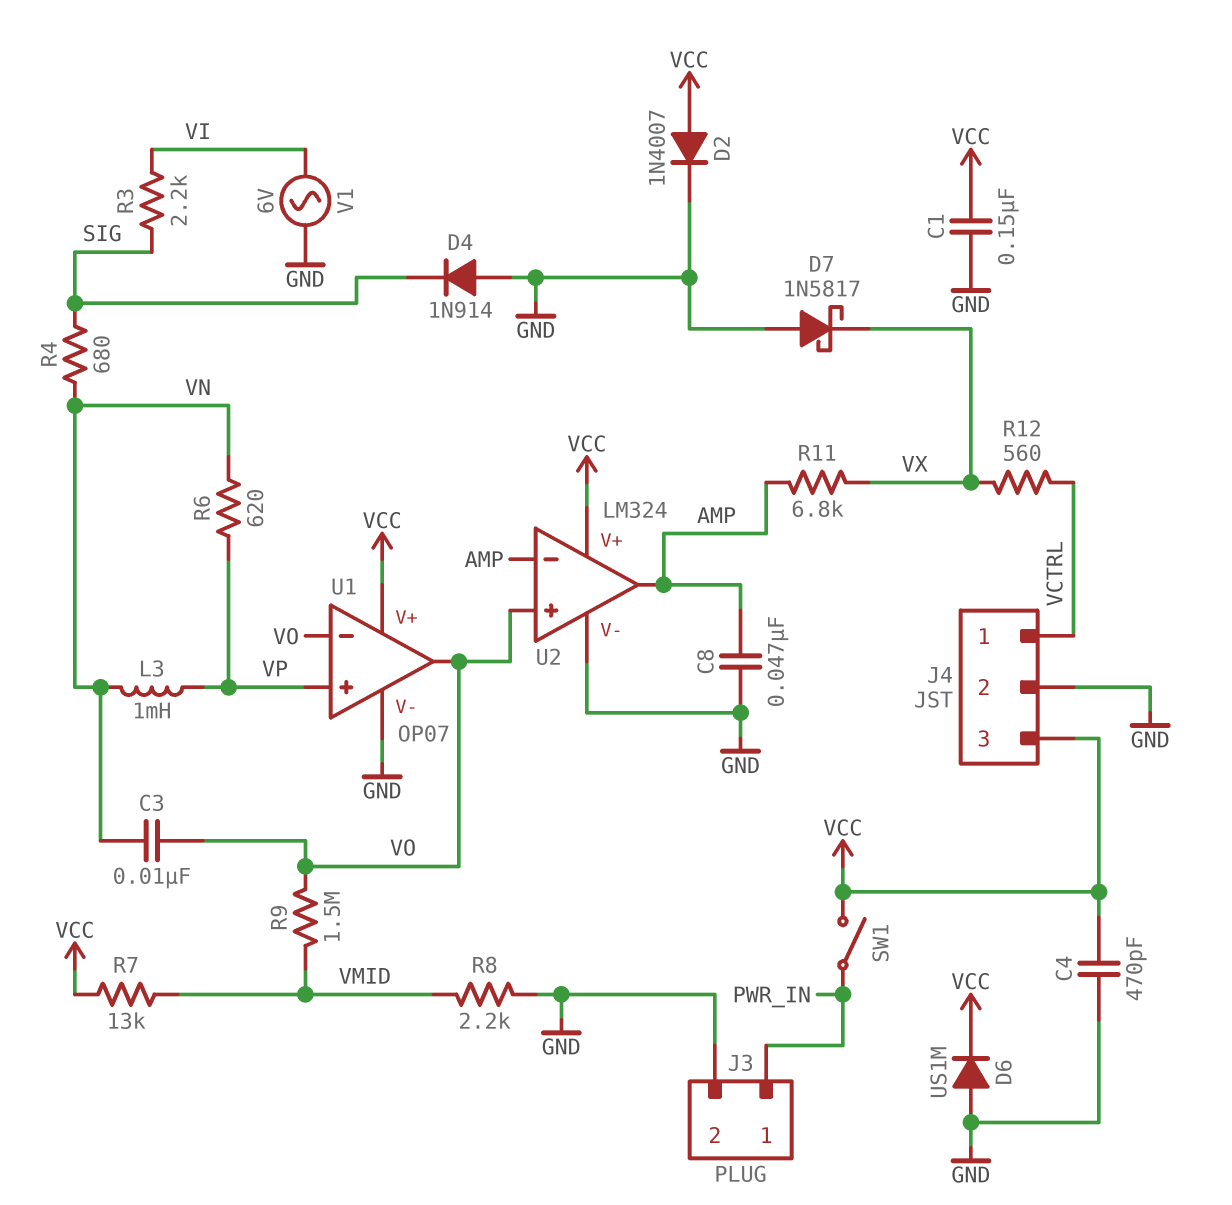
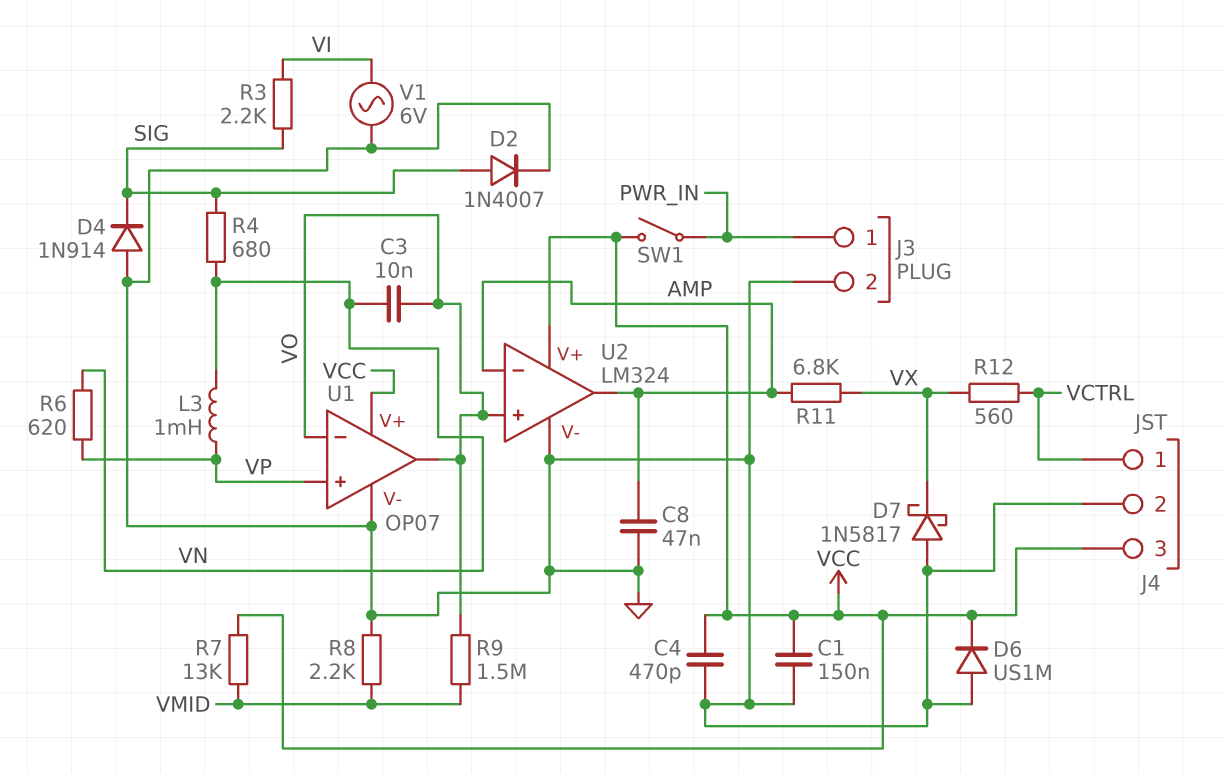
D2: diode 1N4007 (A VCC, K GND) -> diode 1N4007 (A SIG, K GND)

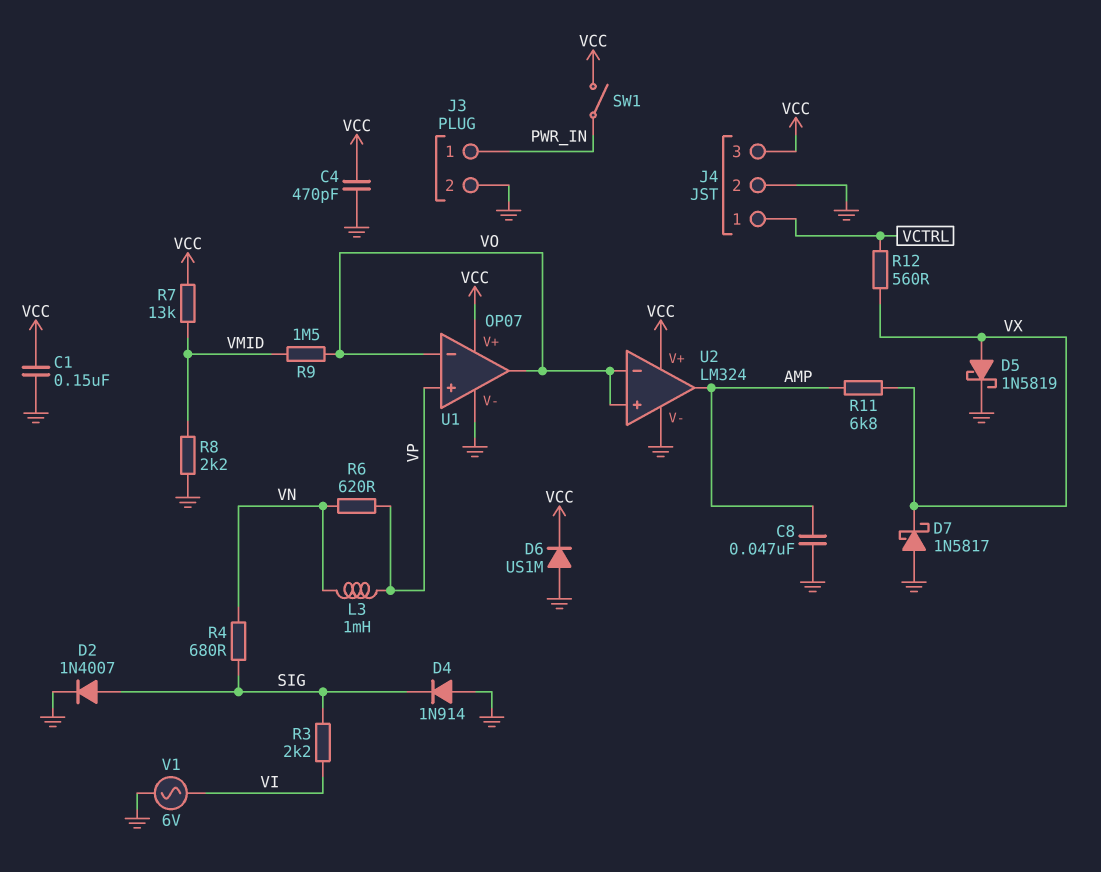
C3: 10nF (VN, VO) -> none
D5: none -> schottky 1N5819 (A VX, K GND)
U2 pin in-: AMP -> VO

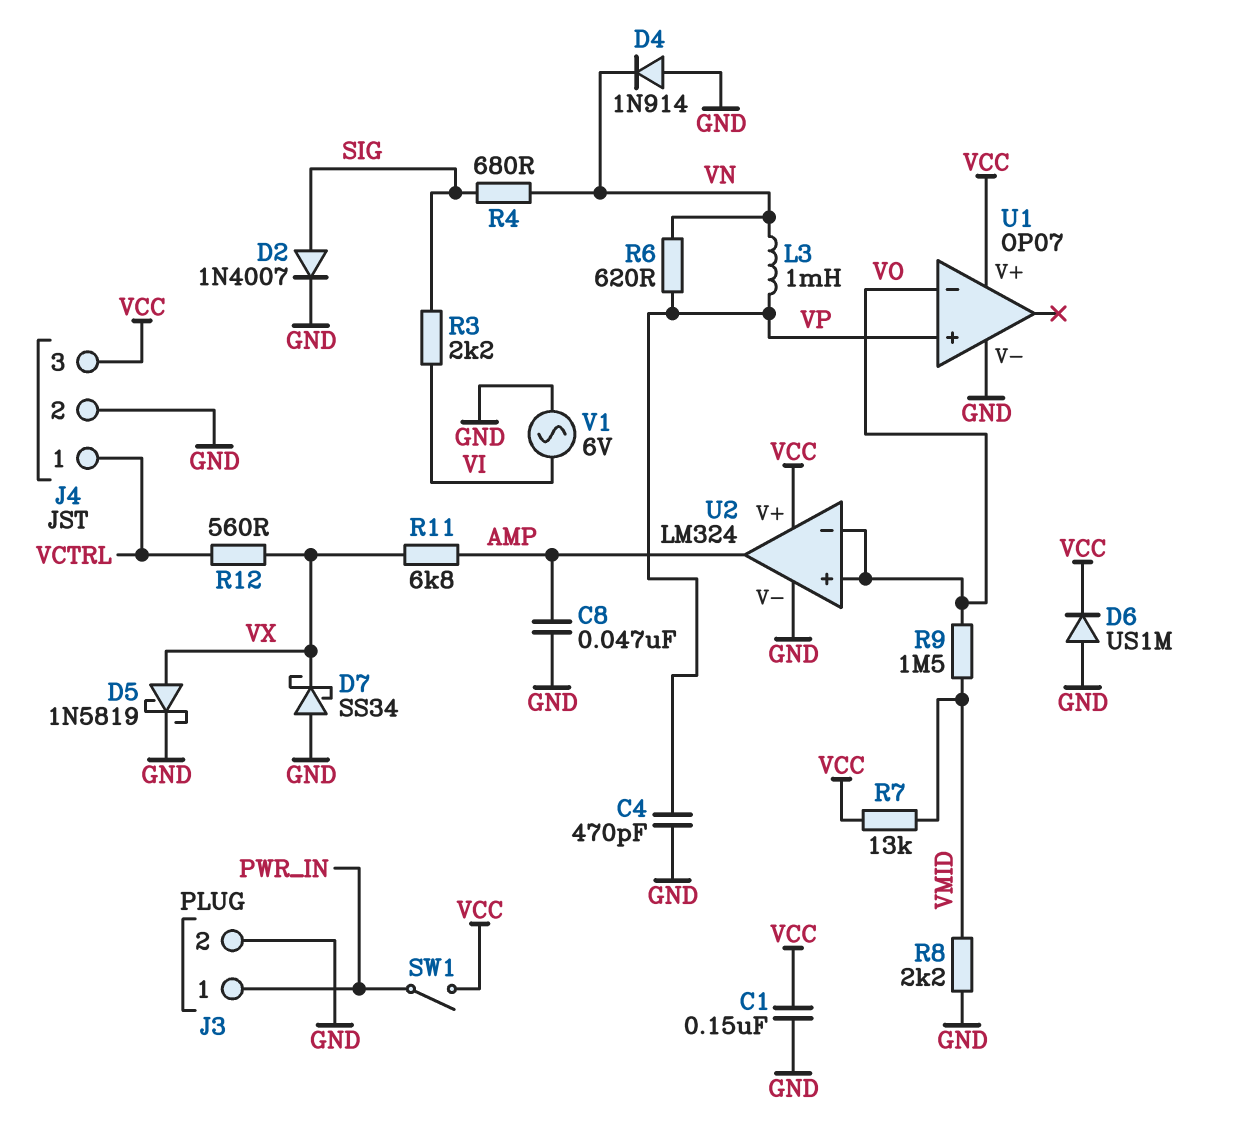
C4: 470pF (GND, VCC) -> 470pF (GND, VP)
D4: diode 1N914 (A GND, K SIG) -> diode 1N914 (A GND, K VN)
D7: schottky 1N5817 (A GND, K VX) -> schottky SS34 (A GND, K VX)
U1 pin out: VO -> none

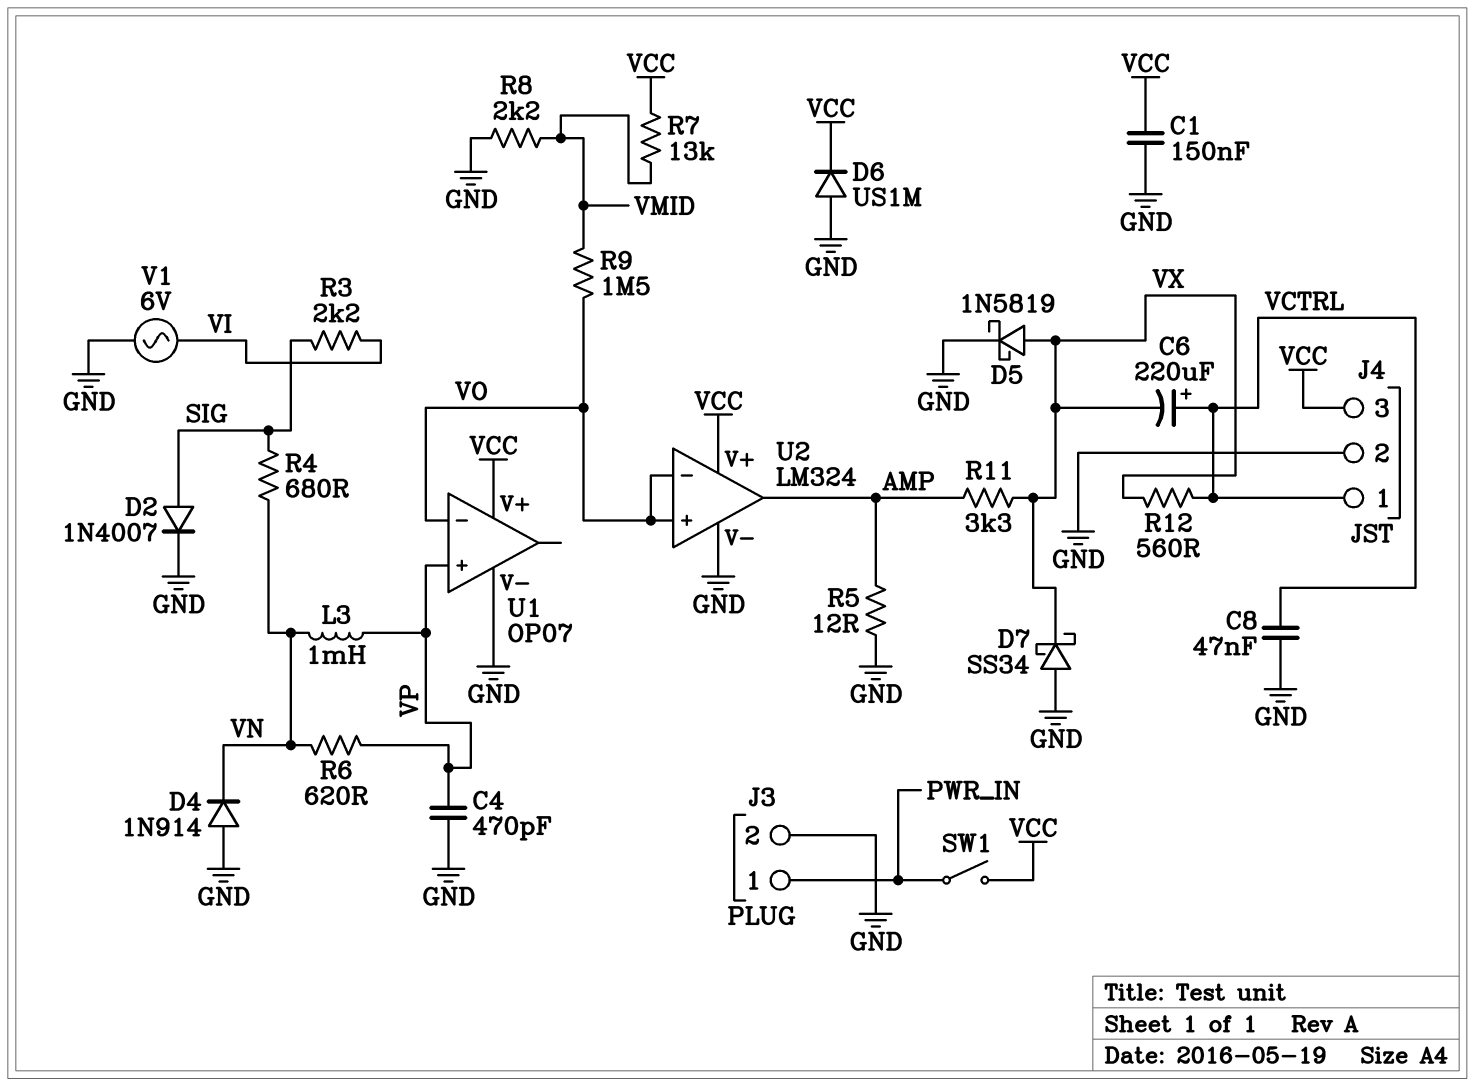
C6: none -> 220uF (plus VCTRL, minus VX)
C8: 47nF (AMP, GND) -> 47nF (GND, VCTRL)
R5: none -> 12 (AMP, GND)
R11: 6.8k (AMP, VX) -> 3.3k (AMP, VX)

